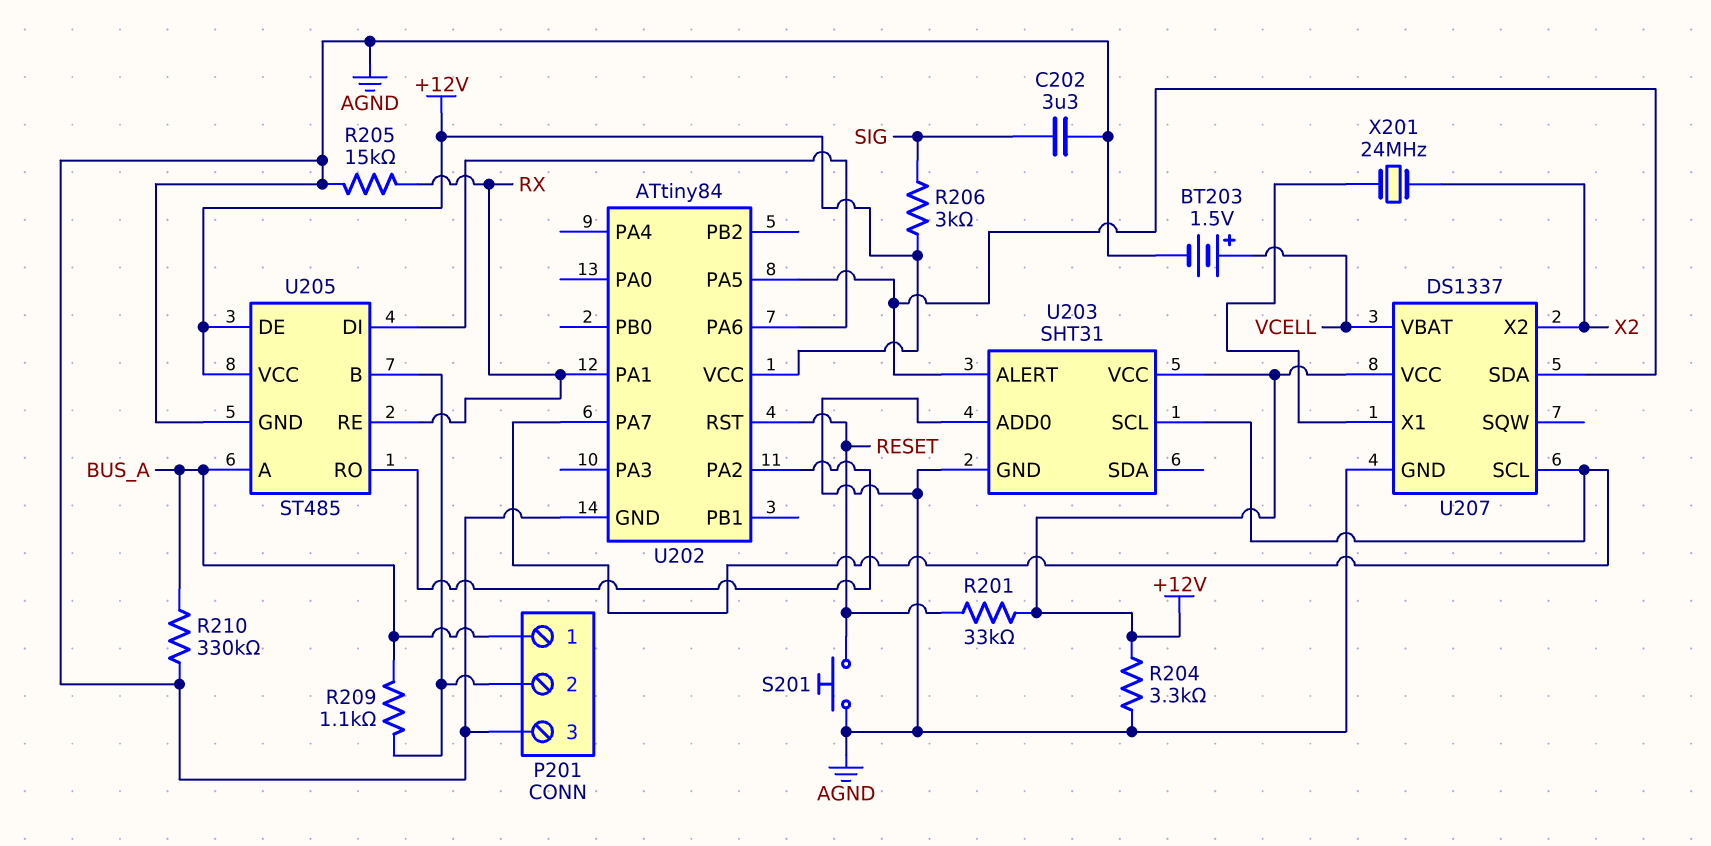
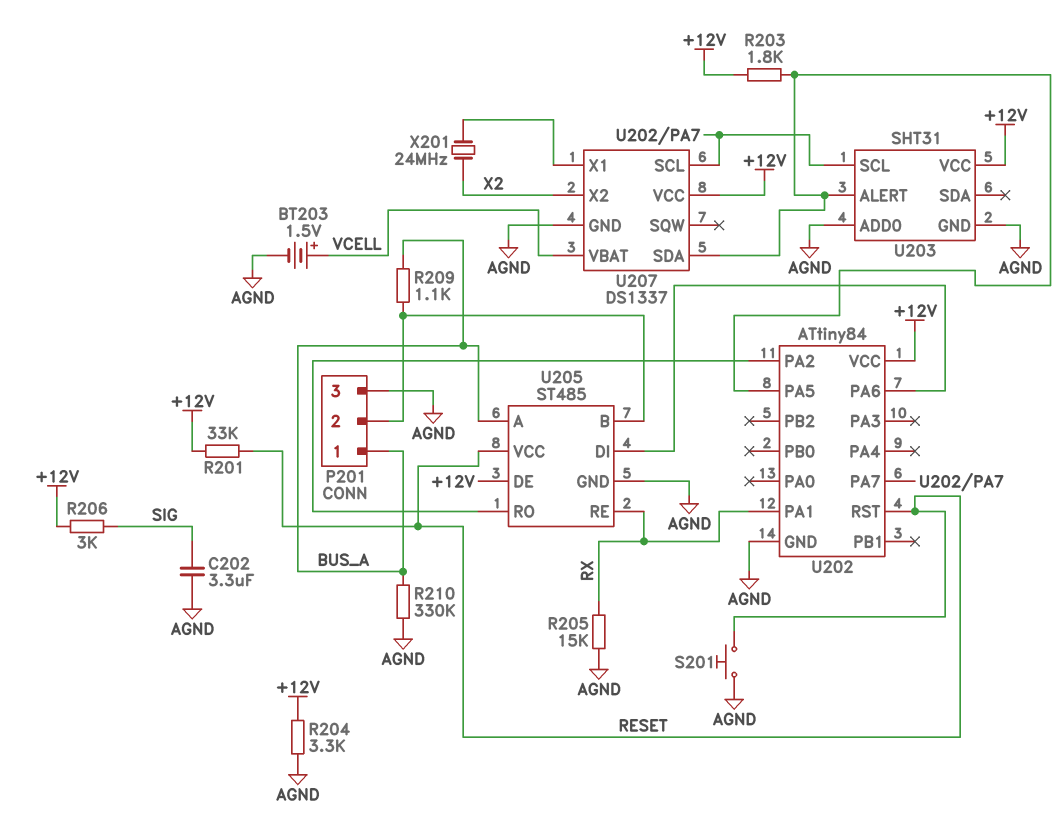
R203: none -> 1.8k (+12V, U202/PA5)
U205 pin VCC: +12V -> RESET

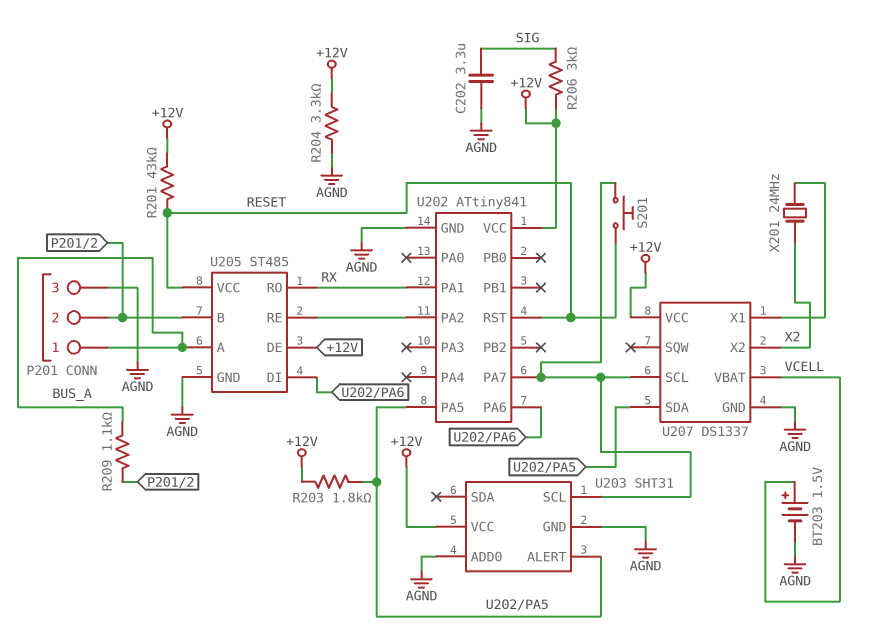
R201: 33k (+12V, RESET) -> 43k (+12V, RESET)
R205: 15k (AGND, RX) -> none
R210: 330k (AGND, BUS_A) -> none
S201: button (AGND, RESET) -> button (RESET, U202/PA7)
U202: ATtiny84 -> ATtiny841
U205 pin RE: RX -> U202/PA2
U205 pin RO: U202/PA2 -> RX

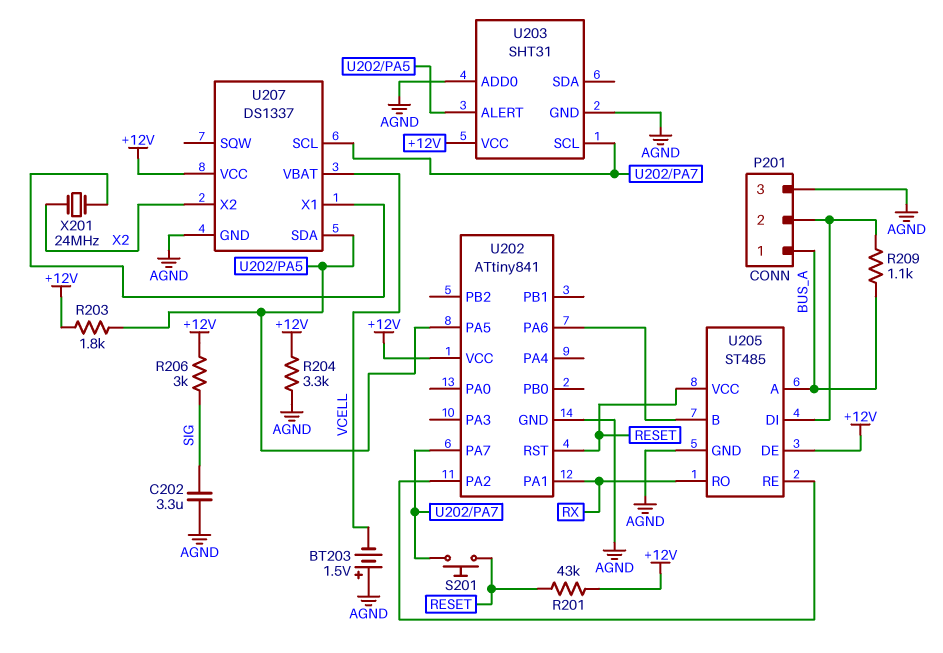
BT203: 1.5V (plus VCELL, minus AGND) -> 1.5V (plus AGND, minus VCELL)
U205 pin B: P201/2 -> U202/PA6
U205 pin DI: U202/PA6 -> P201/2

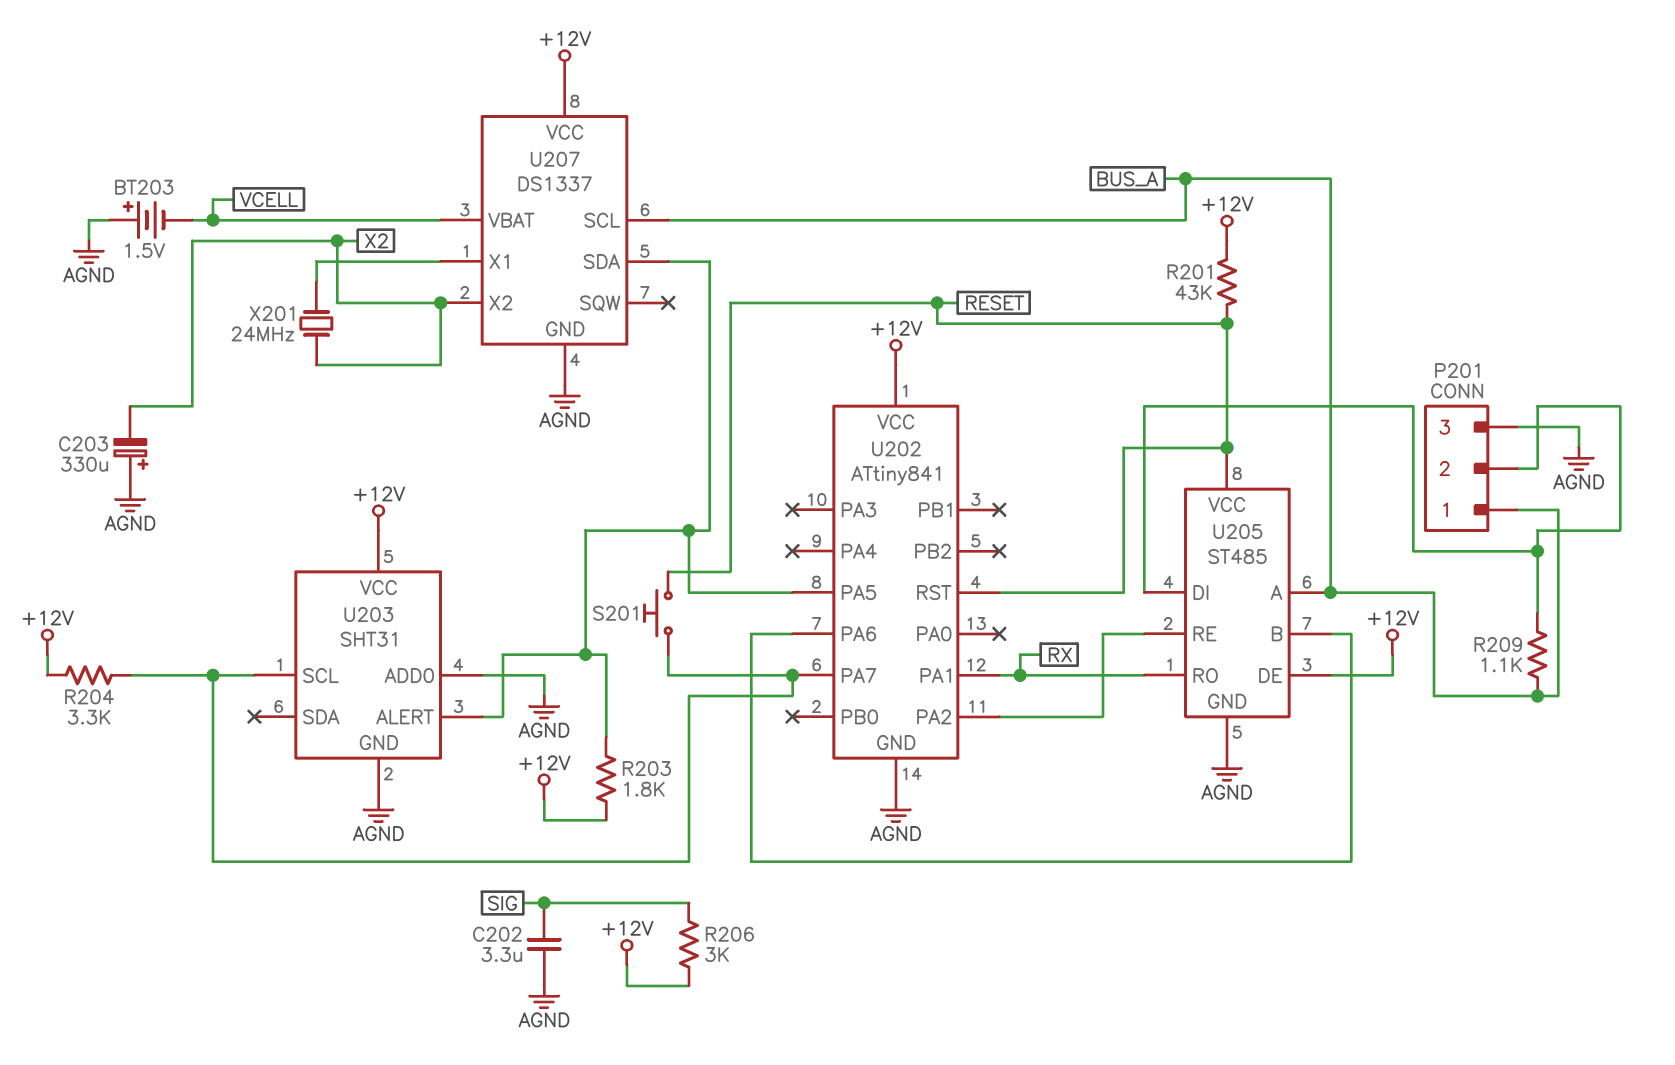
C203: none -> 330uF (plus AGND, minus X2)
R204: 3.3k (+12V, AGND) -> 3.3k (+12V, U202/PA7)
U207 pin SCL: U202/PA7 -> BUS_A

